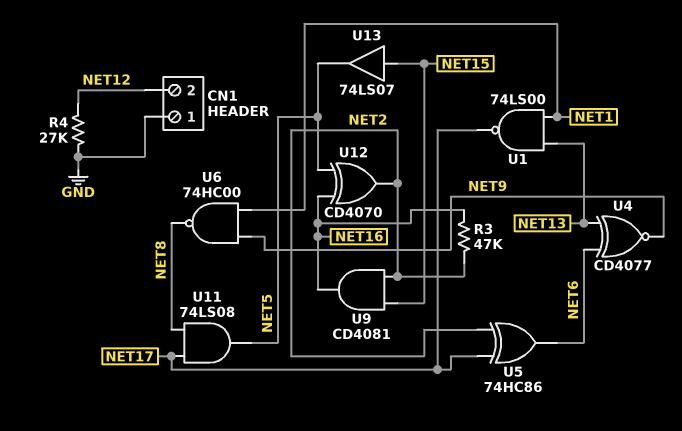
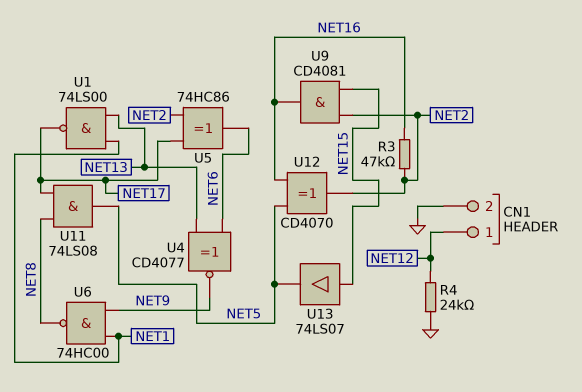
CN1 pin 1: GND -> NET12
CN1 pin 2: NET12 -> GND
R4: 27k (GND, NET12) -> 24k (GND, NET12)

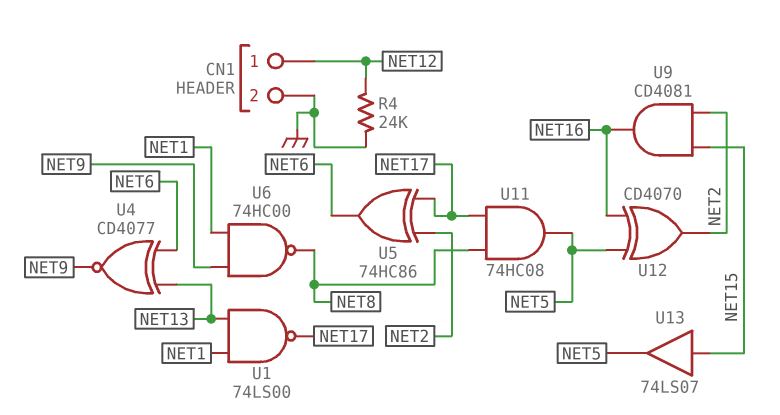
R3: 47k (NET2, NET16) -> none
U11: AND 74LS08 (in NET8, in NET17, out NET5) -> AND 74HC08 (in NET8, in NET17, out NET5)

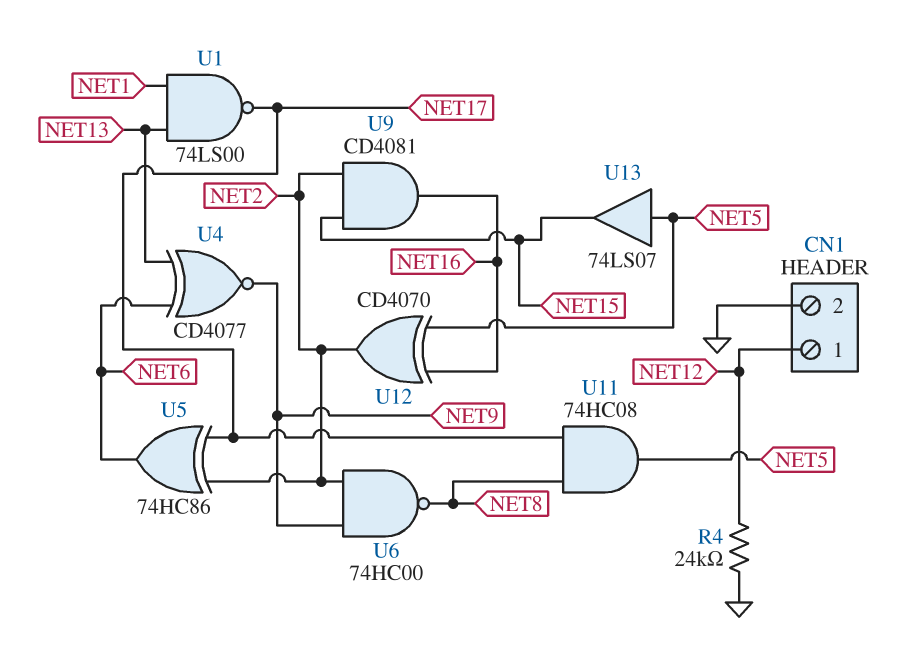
U6: NAND 74HC00 (in NET1, in NET9, out NET8) -> NAND 74HC00 (in NET2, in NET9, out NET8)
U13: buffer 74LS07 (in NET15, out NET5) -> buffer 74LS07 (in NET5, out NET15)

